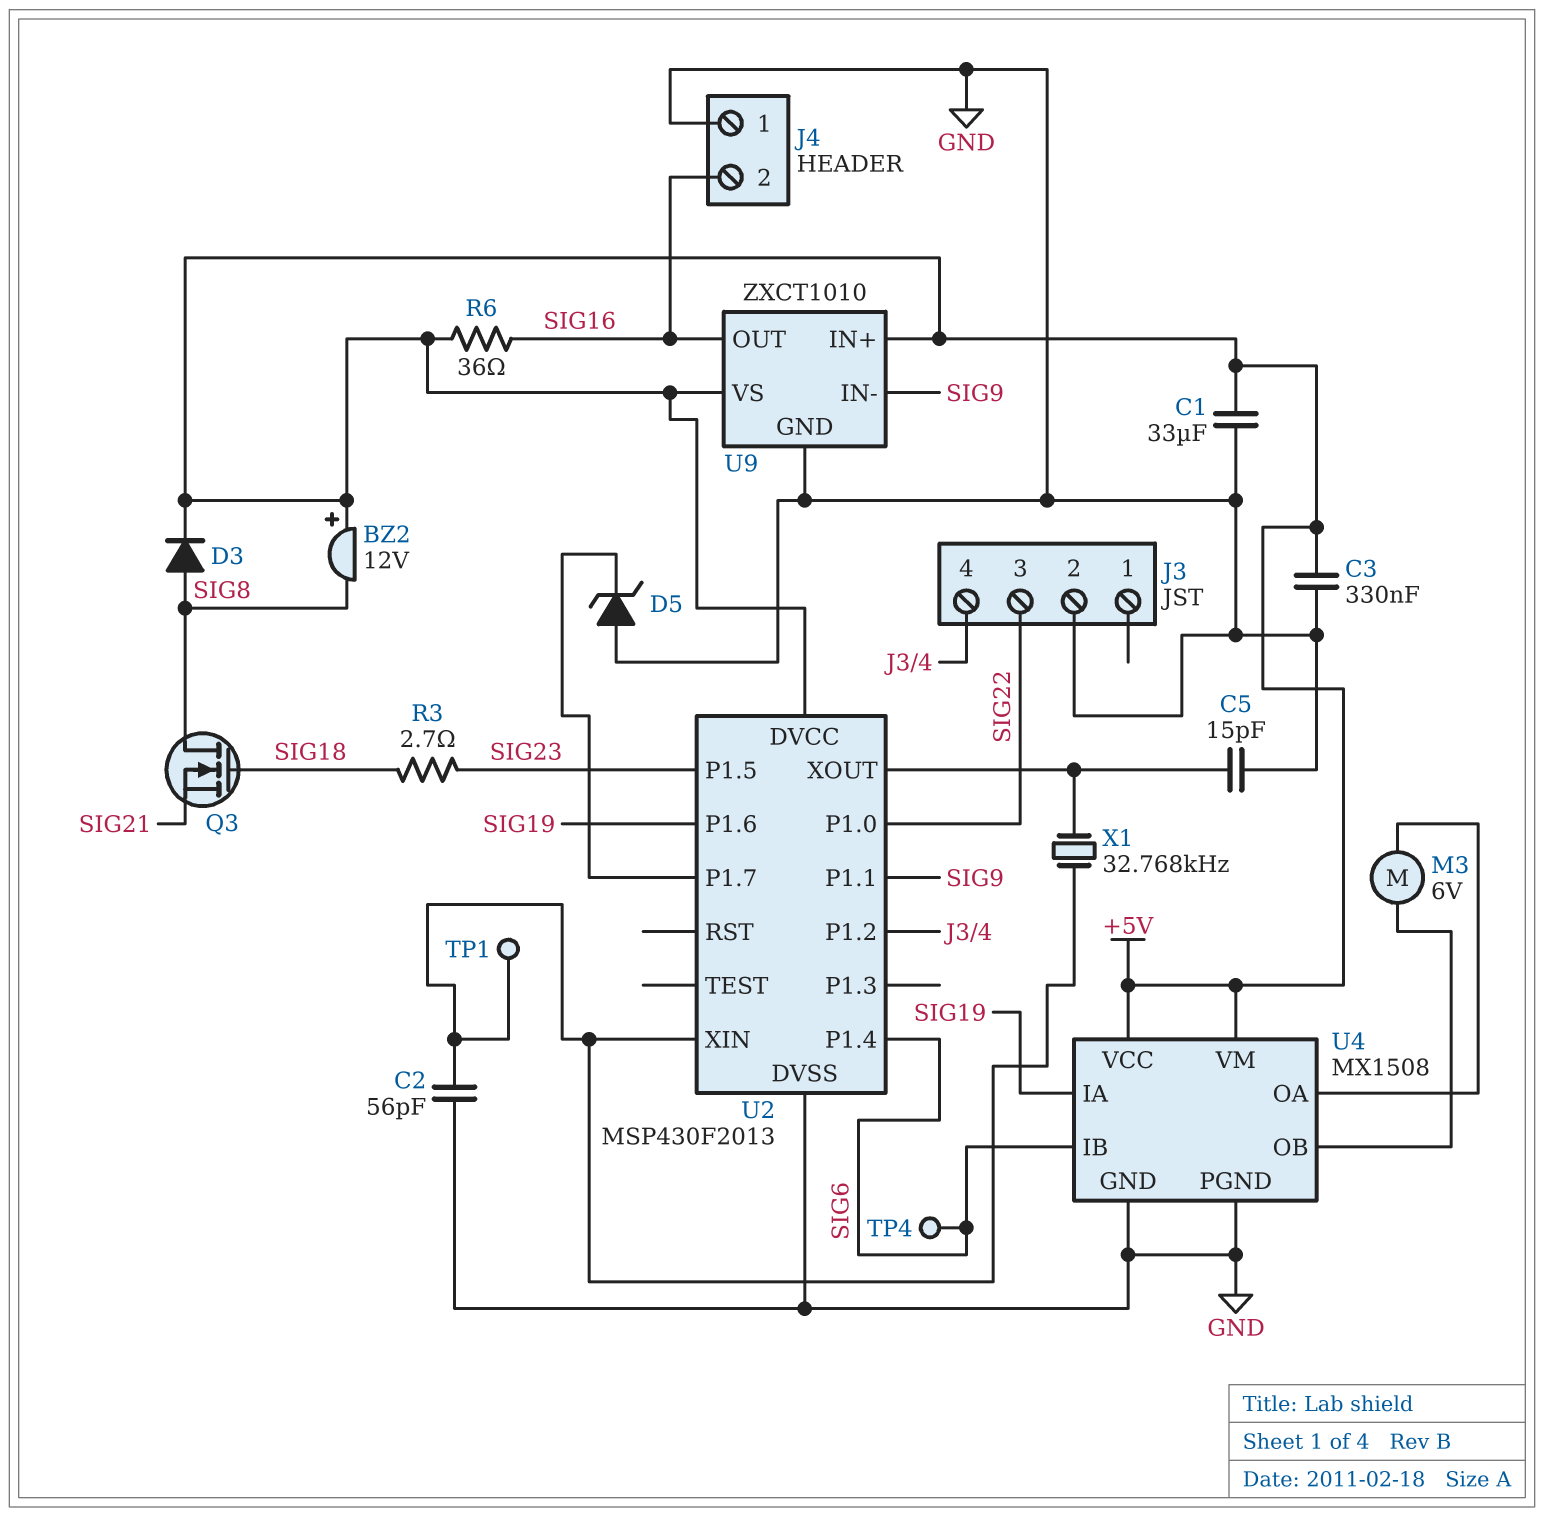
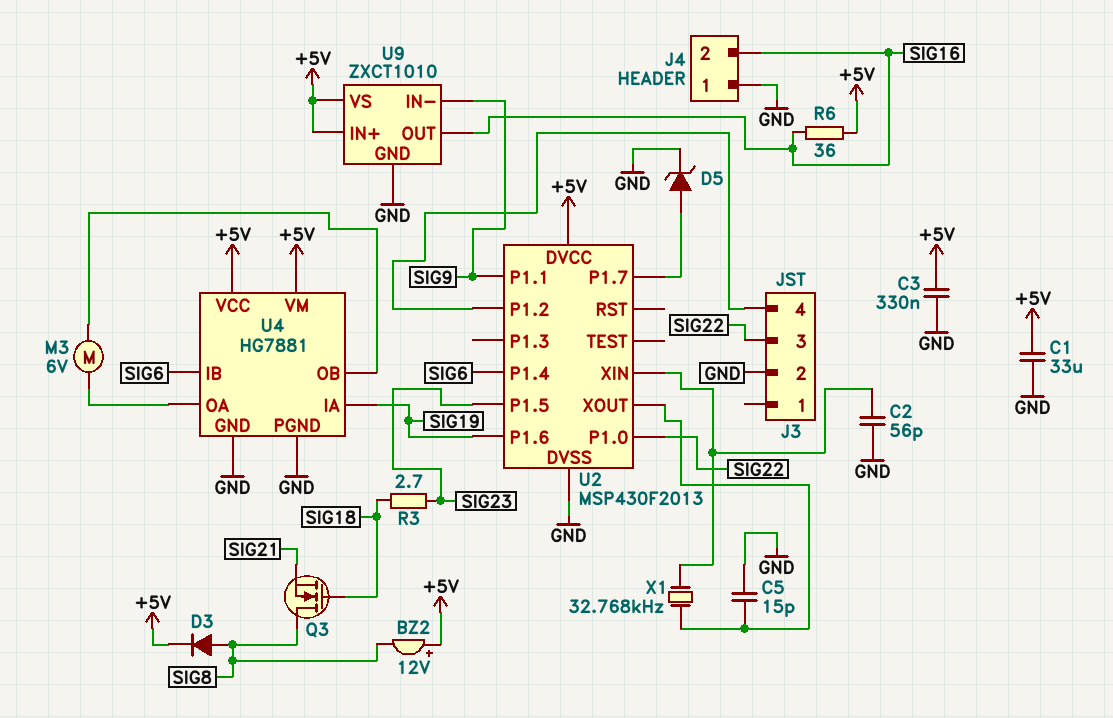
D5: zener (A GND, K U2/P1.7) -> zener (A U2/P1.7, K GND)
TP1: test point (U2/XIN) -> none
TP4: test point (SIG6) -> none
U4: MX1508 -> HG7881

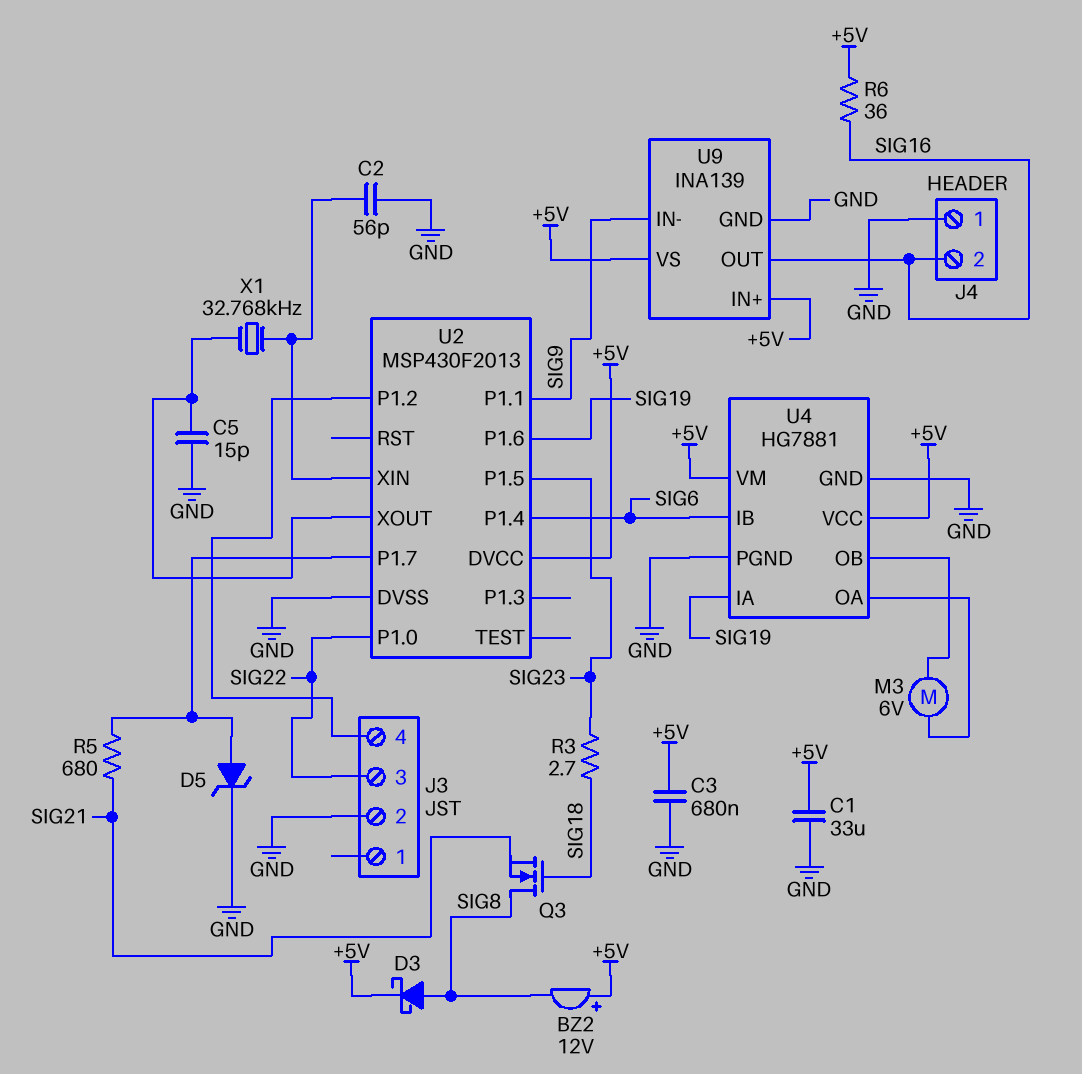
C3: 330nF (+5V, GND) -> 680nF (+5V, GND)
D3: diode (A SIG8, K +5V) -> schottky (A SIG8, K +5V)
R5: none -> 680 (SIG21, U2/P1.7)
U9: ZXCT1010 -> INA139

